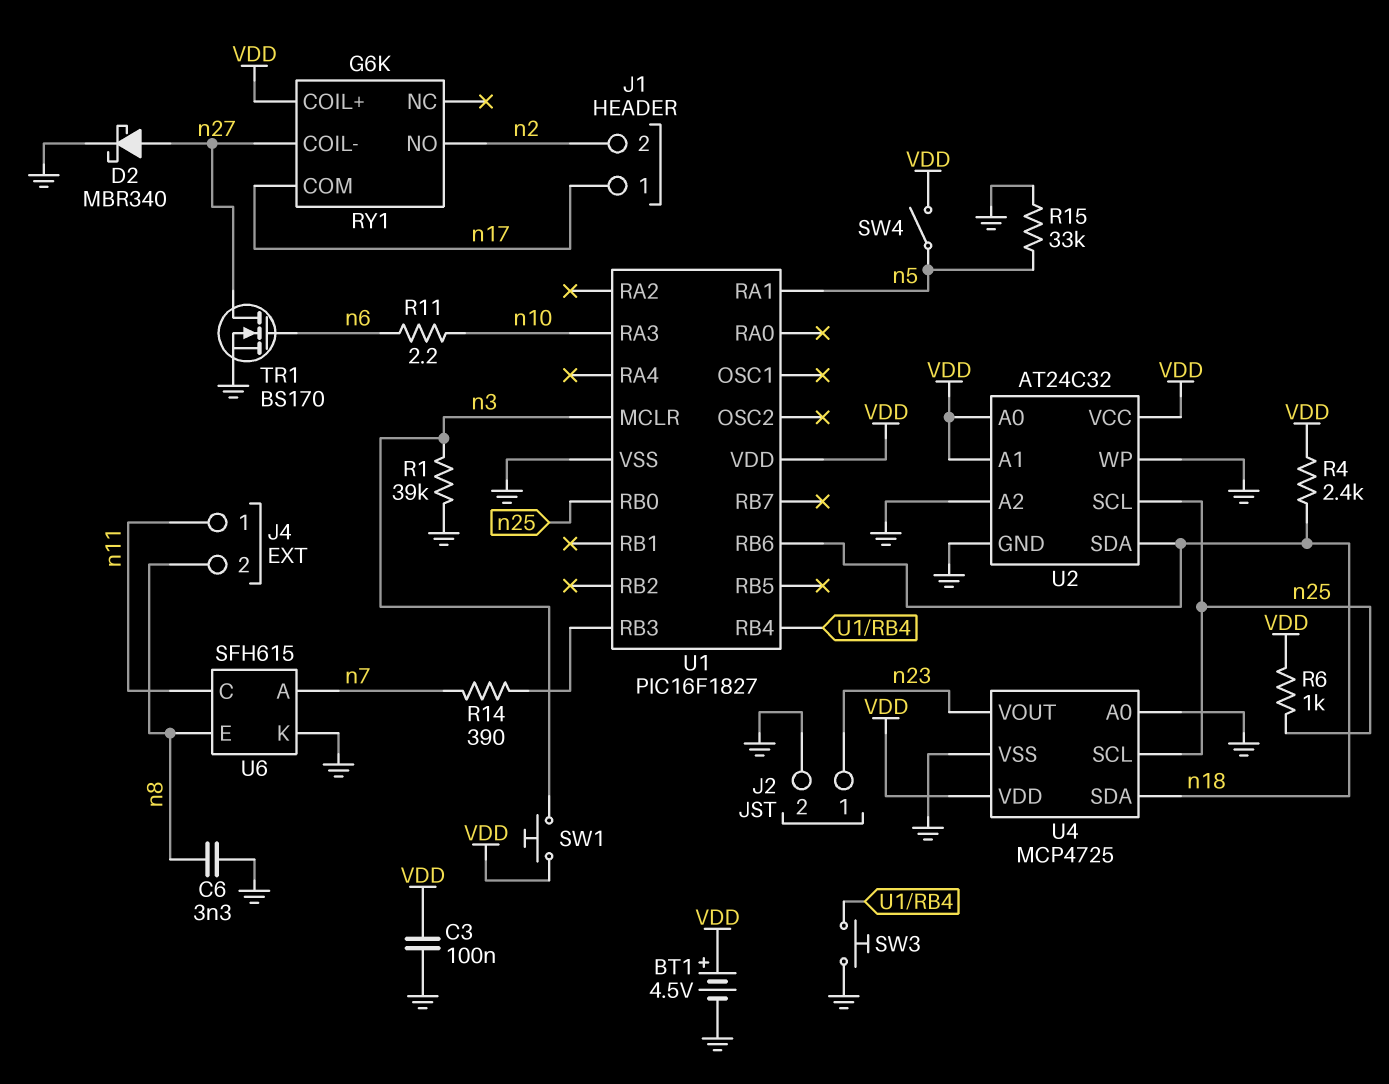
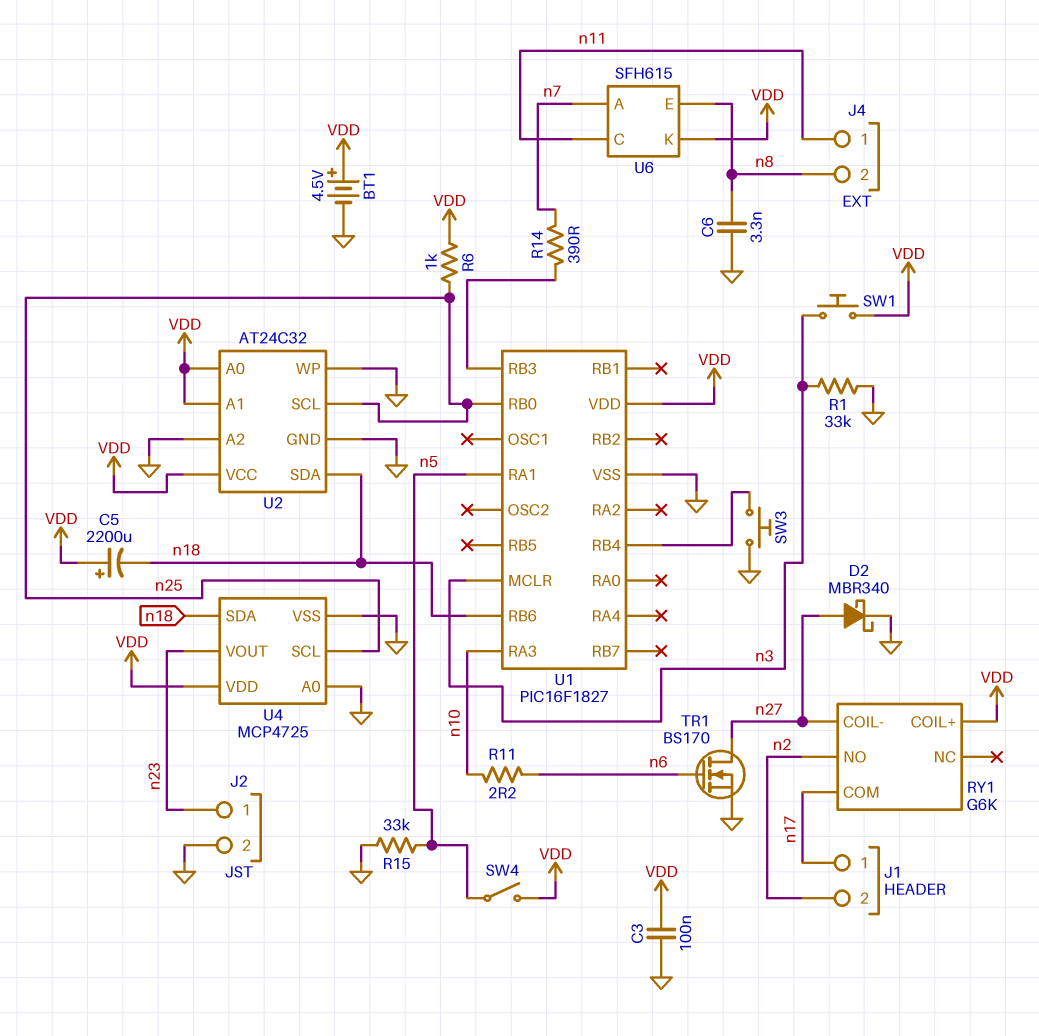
C5: none -> 2200uF (plus VDD, minus n18)
R1: 39k (GND, n3) -> 33k (GND, n3)
R4: 2.4k (VDD, n18) -> none
U6 pin K: GND -> VDD

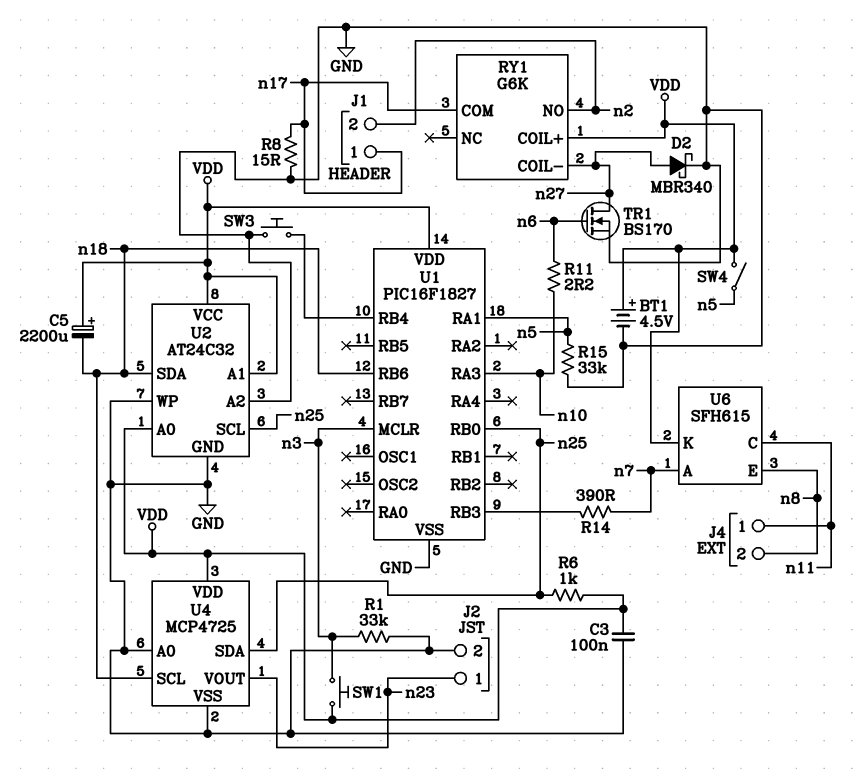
C6: 3.3nF (GND, n8) -> none
R8: none -> 15 (GND, n17)
U4 pin SCL: n25 -> n18
U4 pin SDA: n18 -> n25

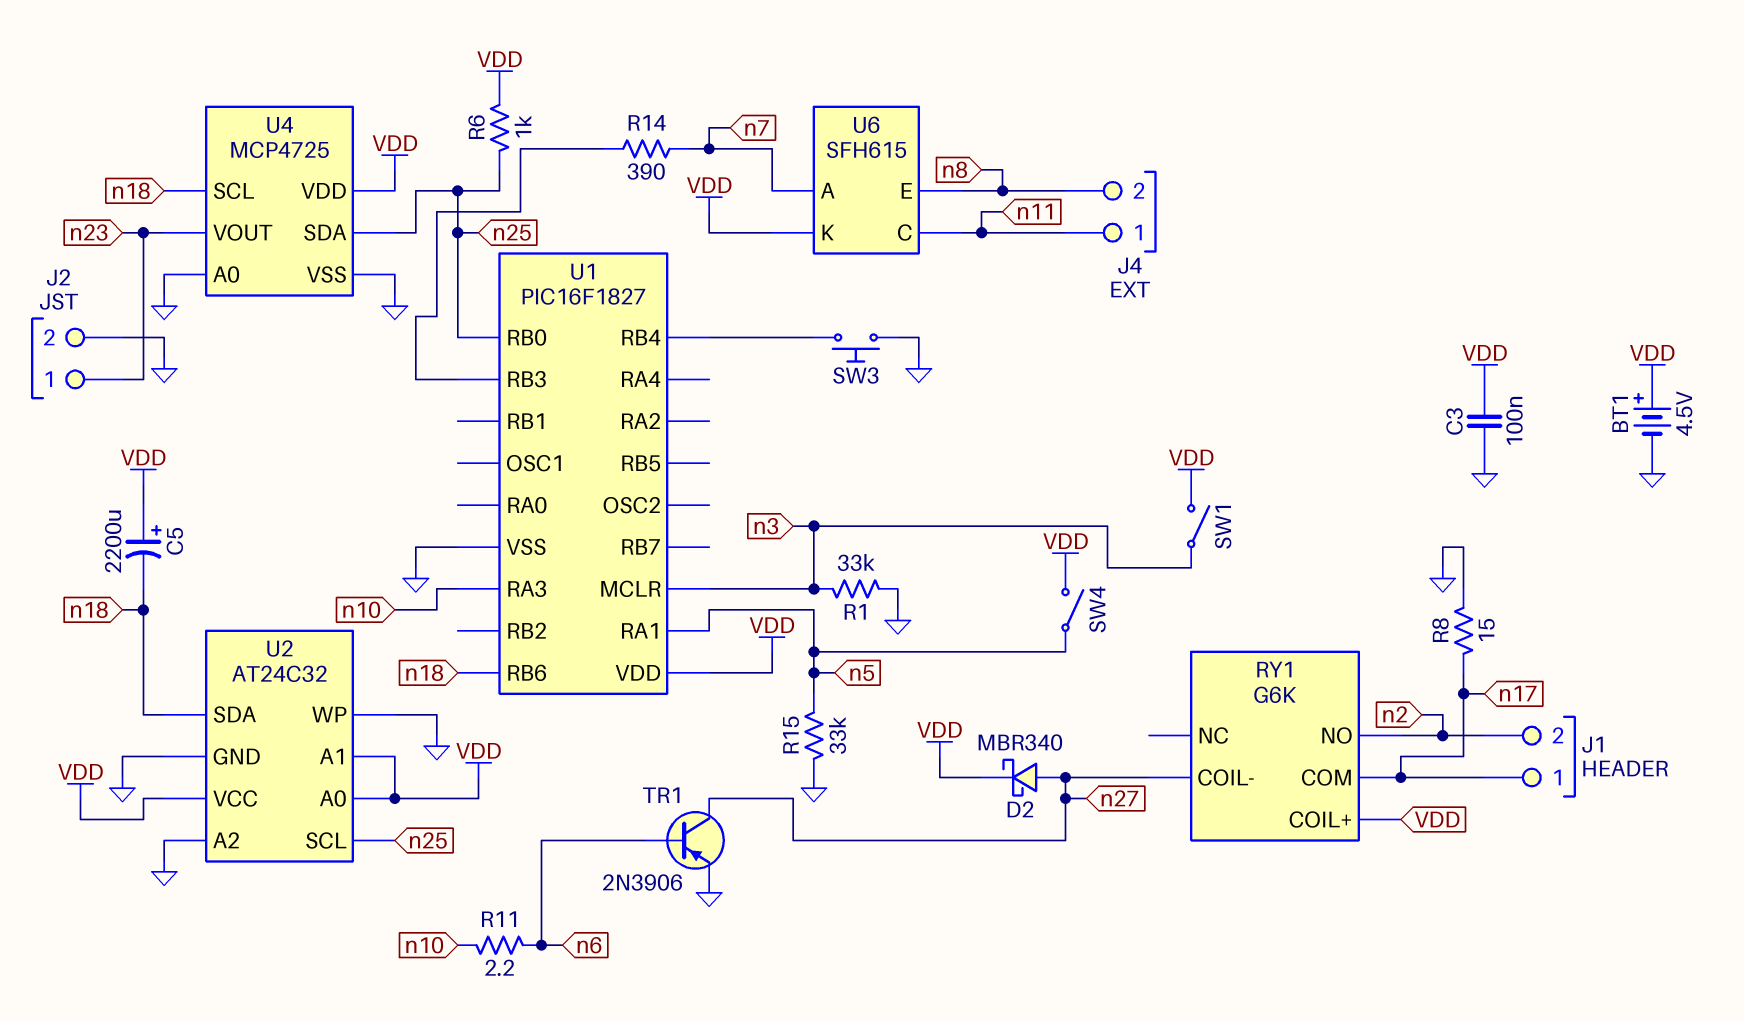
D2: schottky MBR340 (A n27, K GND) -> schottky MBR340 (A n27, K VDD)
SW1: button (VDD, n3) -> switch (VDD, n3)
TR1: NMOS BS170 (G n6, D n27, S GND) -> PNP 2N3906 (B n6, C n27, E GND)

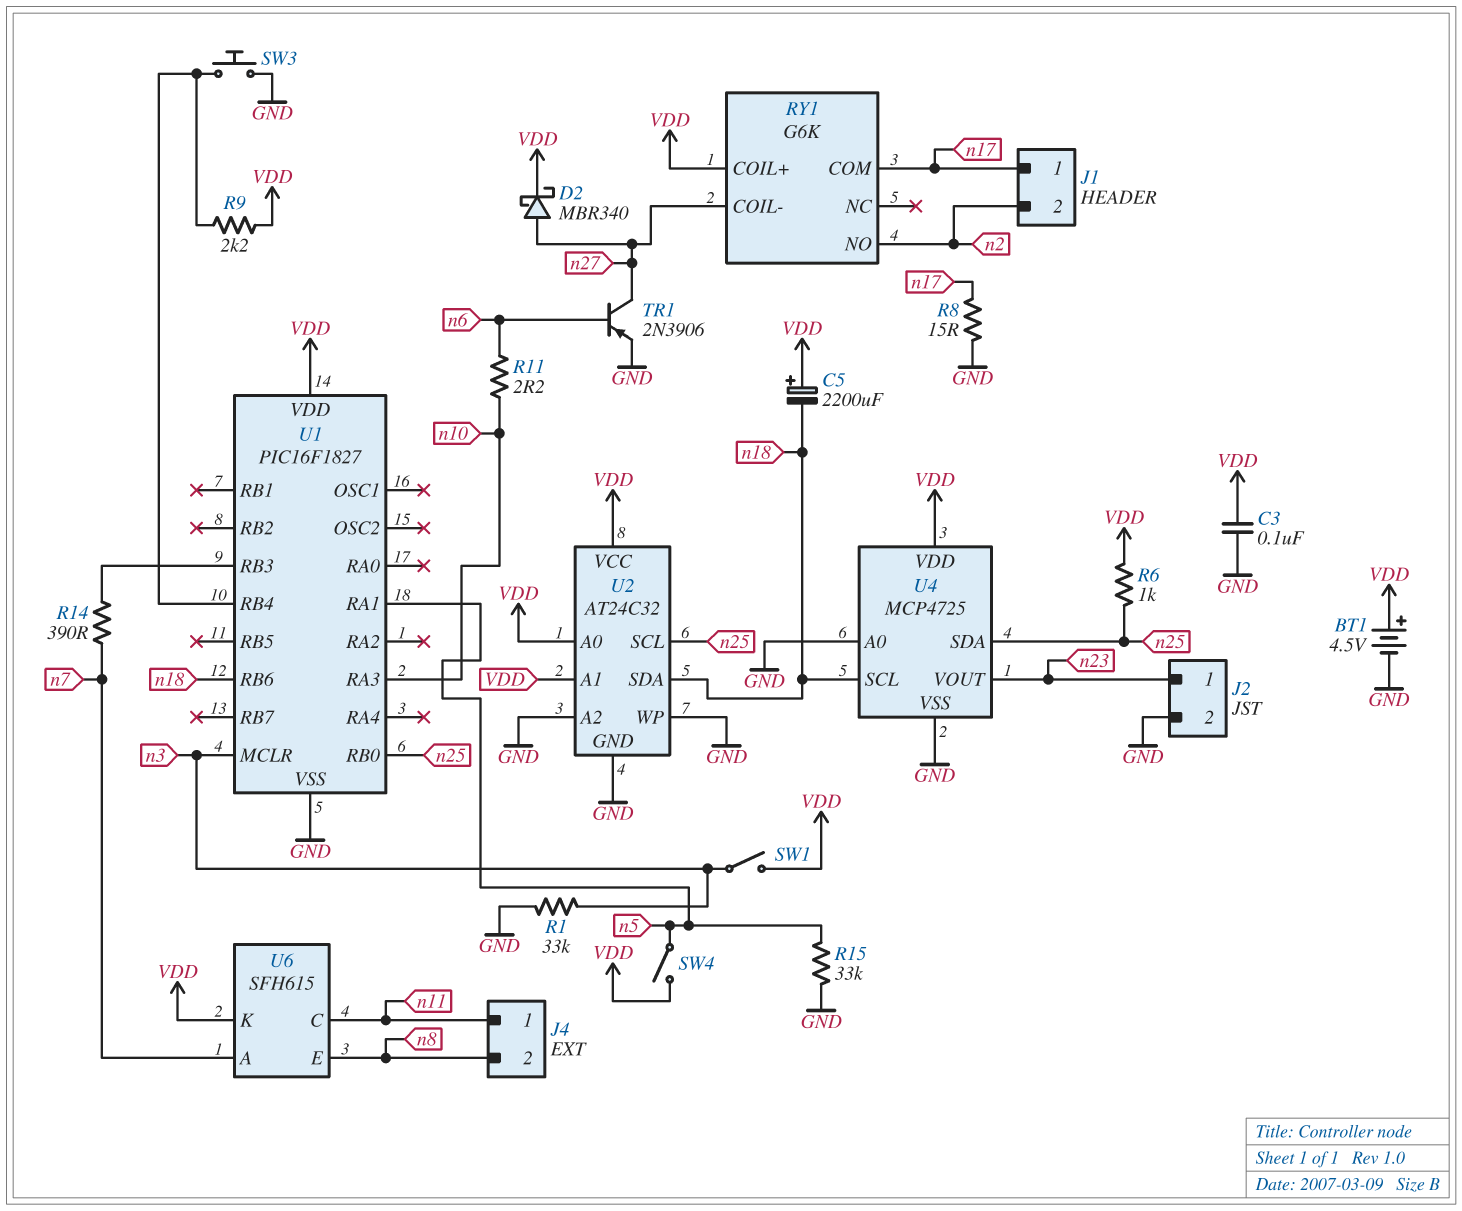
R9: none -> 2.2k (U1/RB4, VDD)

